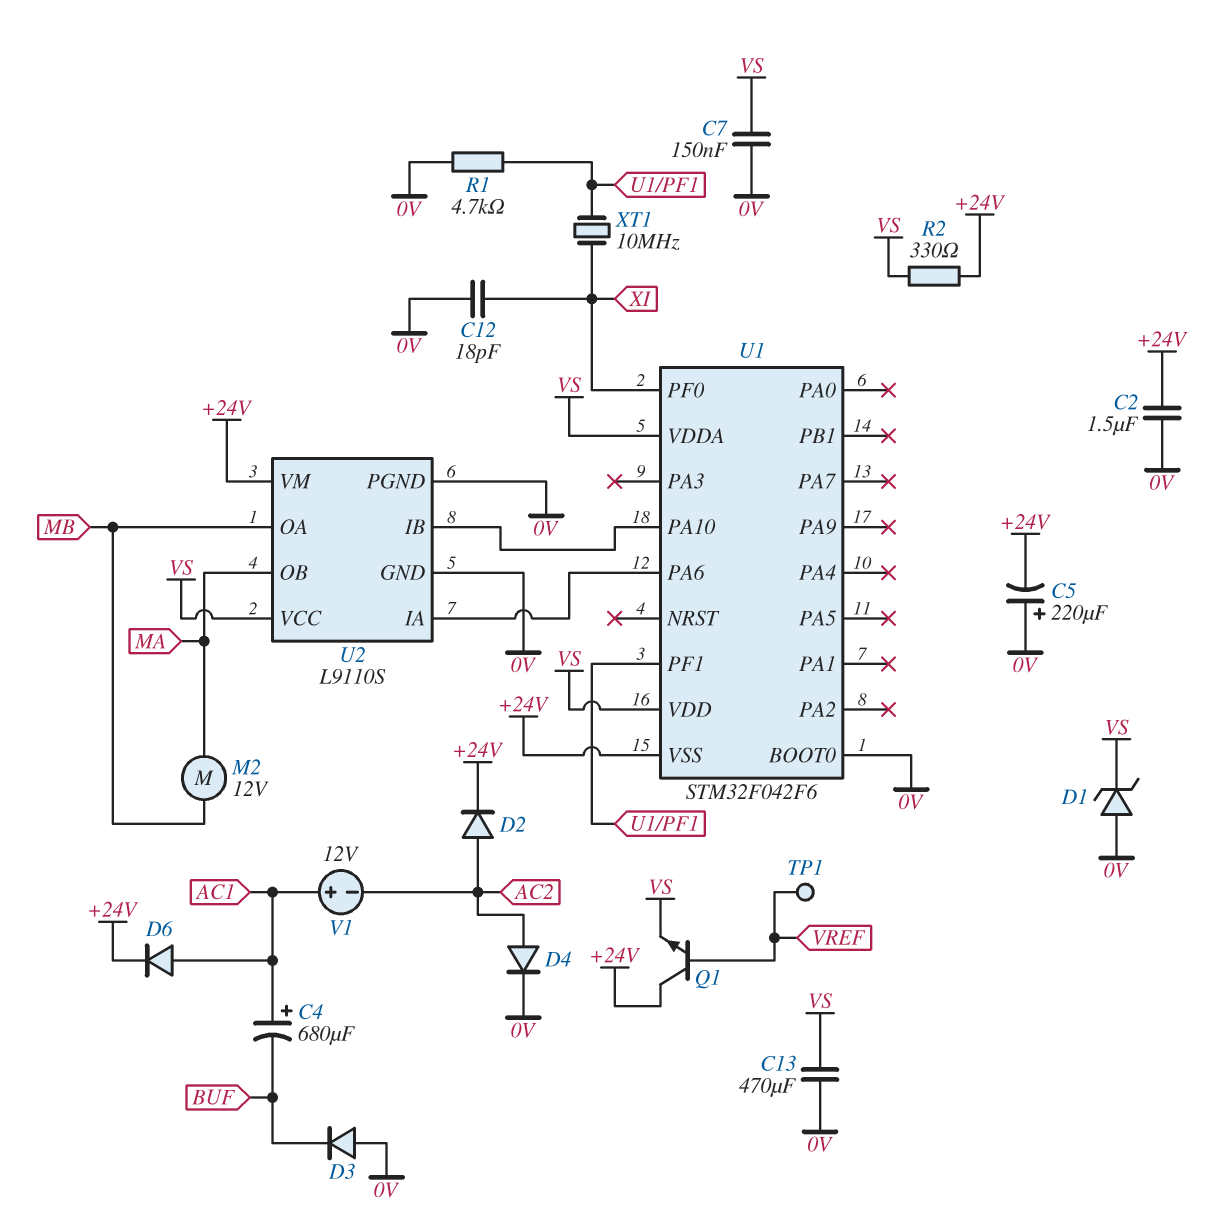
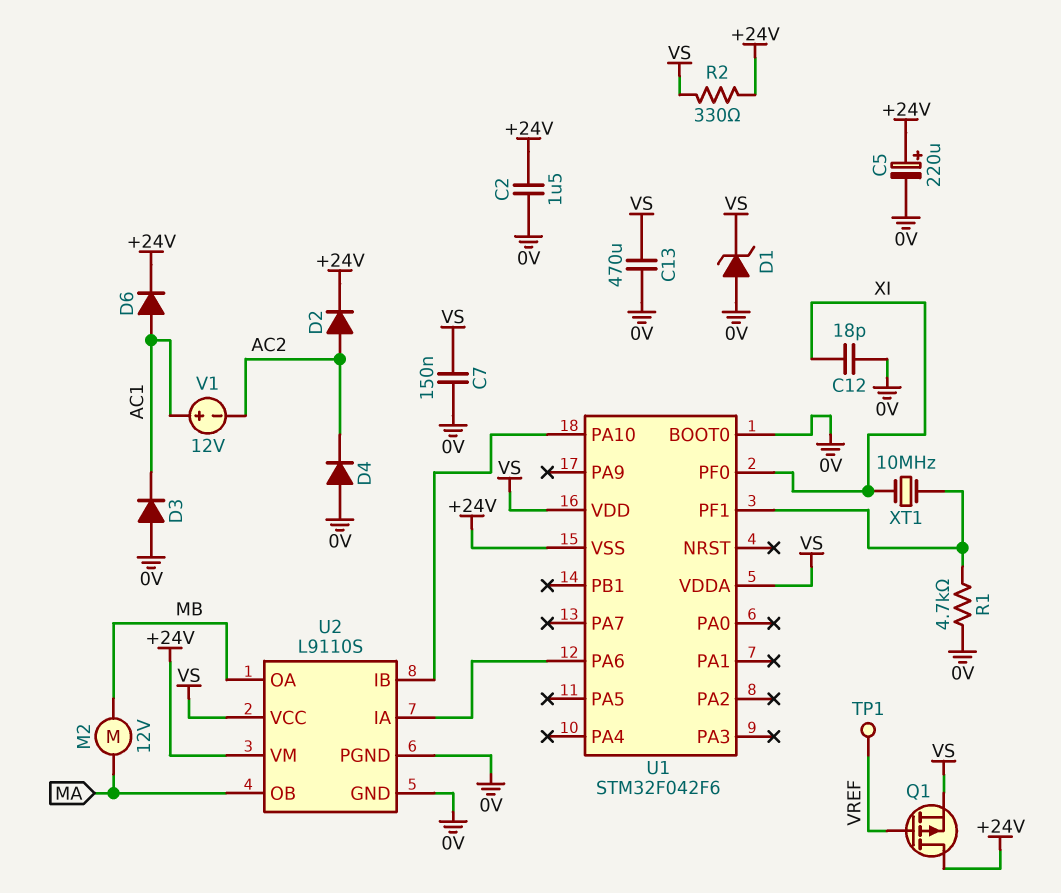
C4: 680uF (plus AC1, minus BUF) -> none
C5: 220uF (plus 0V, minus +24V) -> 220uF (plus +24V, minus 0V)
D3: diode (A 0V, K BUF) -> diode (A 0V, K AC1)
D4: diode (A AC2, K 0V) -> diode (A 0V, K AC2)
Q1: NPN (B VREF, C +24V, E VS) -> PMOS (G VREF, D +24V, S VS)

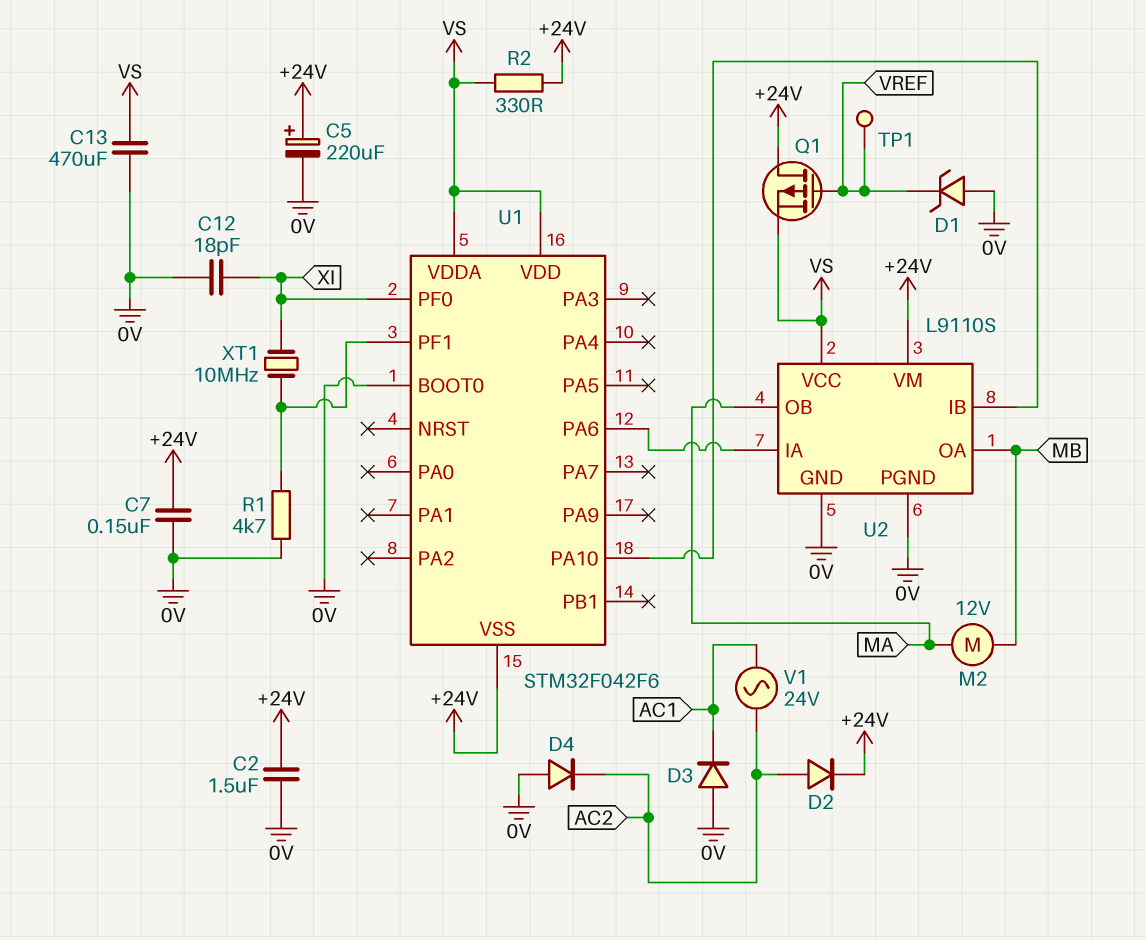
C7: 150nF (0V, VS) -> 150nF (+24V, 0V)
D1: zener (A 0V, K VS) -> zener (A 0V, K VREF)
D6: diode (A AC1, K +24V) -> none
V1: 12V (plus AC1, minus AC2) -> AC 24V (AC1, AC2)

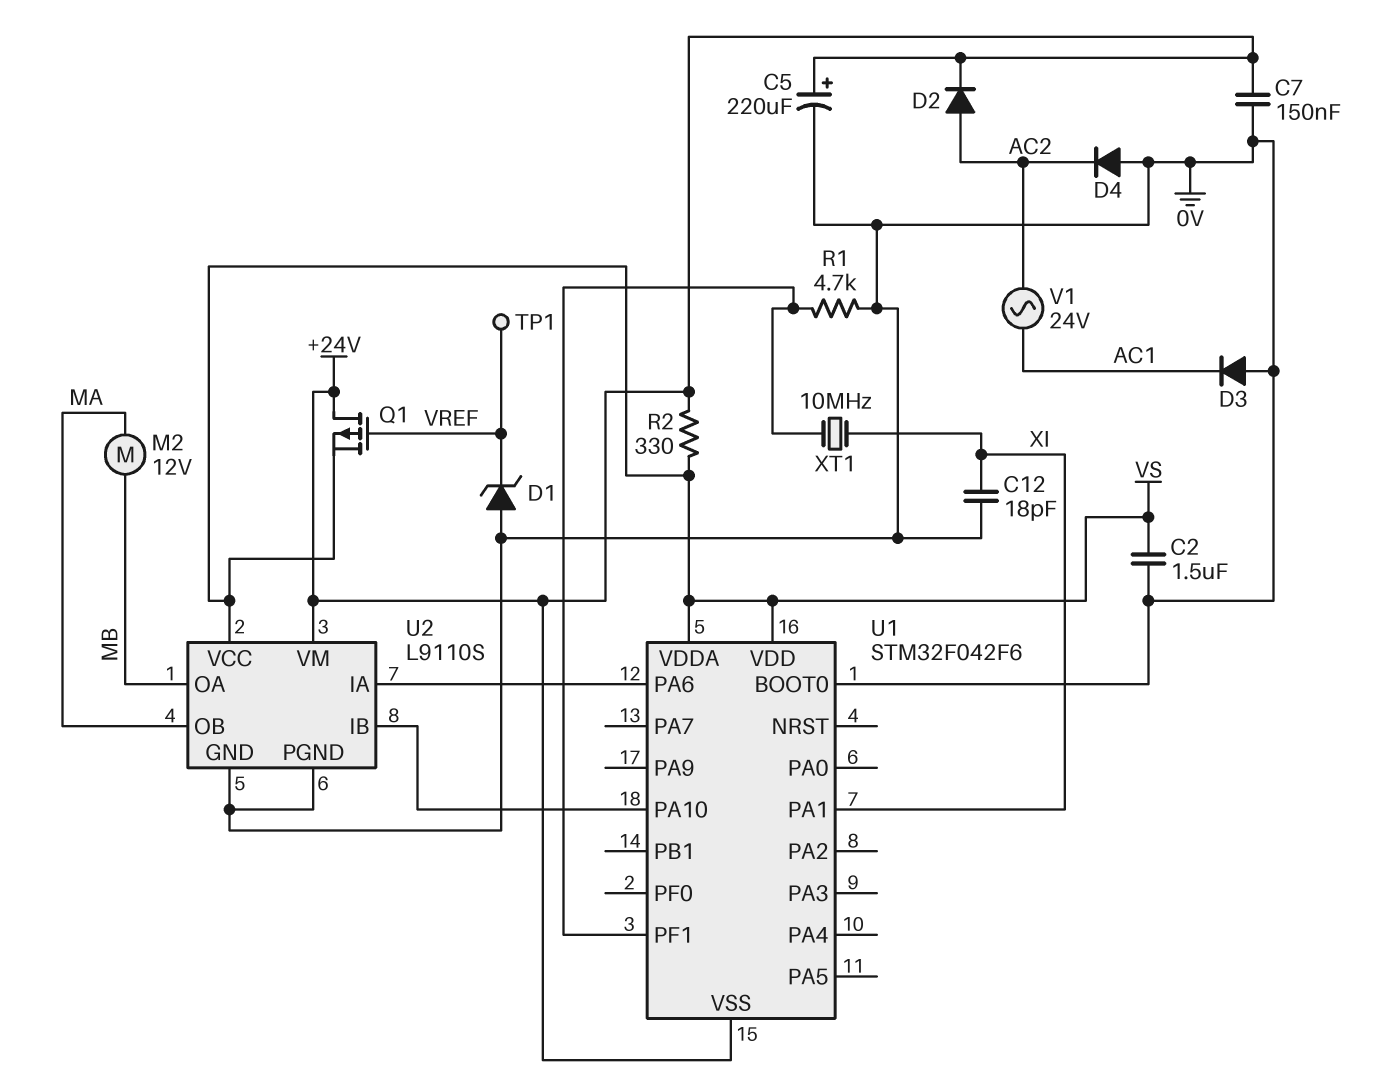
C2: 1.5uF (+24V, 0V) -> 1.5uF (0V, VS)
C13: 470uF (0V, VS) -> none
U1 pin PA1: none -> XI
U1 pin PF0: XI -> none

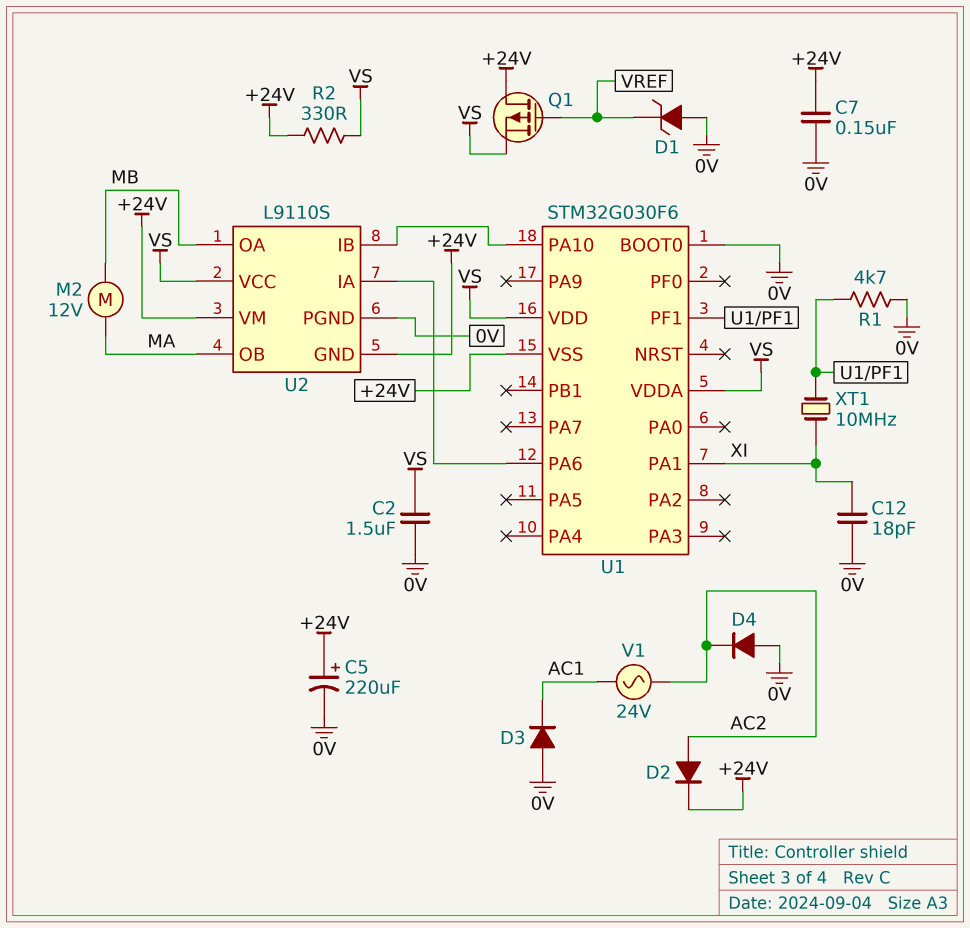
TP1: test point (VREF) -> none
U1: STM32F042F6 -> STM32G030F6
U2 pin GND: 0V -> +24V

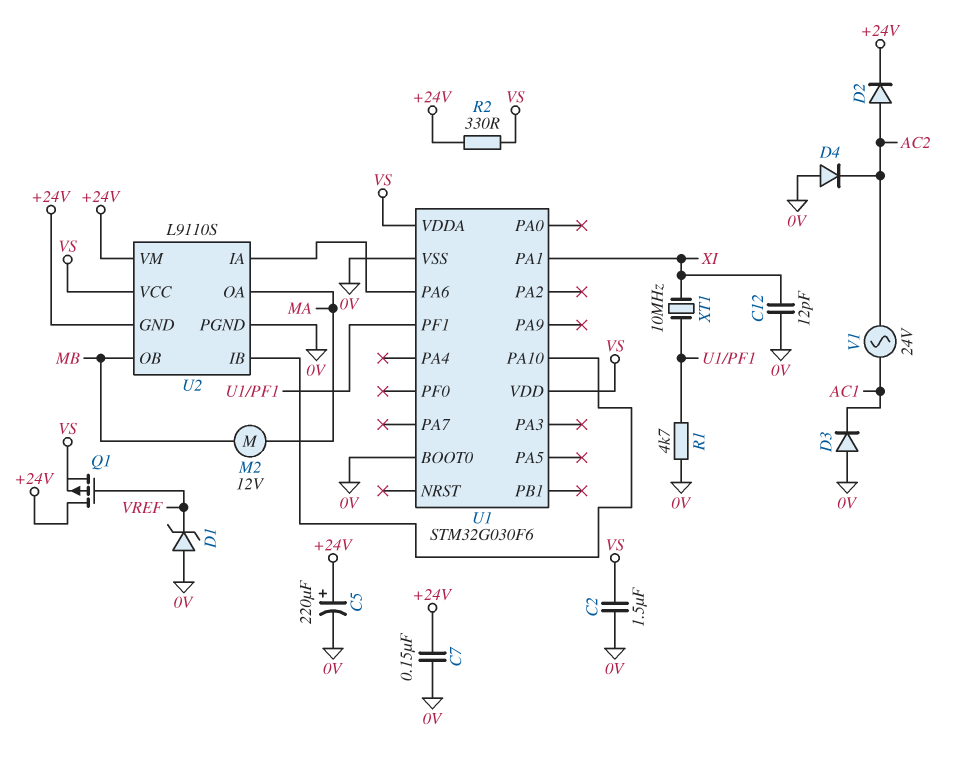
C12: 18pF (0V, XI) -> 12pF (0V, XI)
U1 pin VSS: +24V -> 0V
U2 pin OA: MB -> MA
U2 pin OB: MA -> MB

